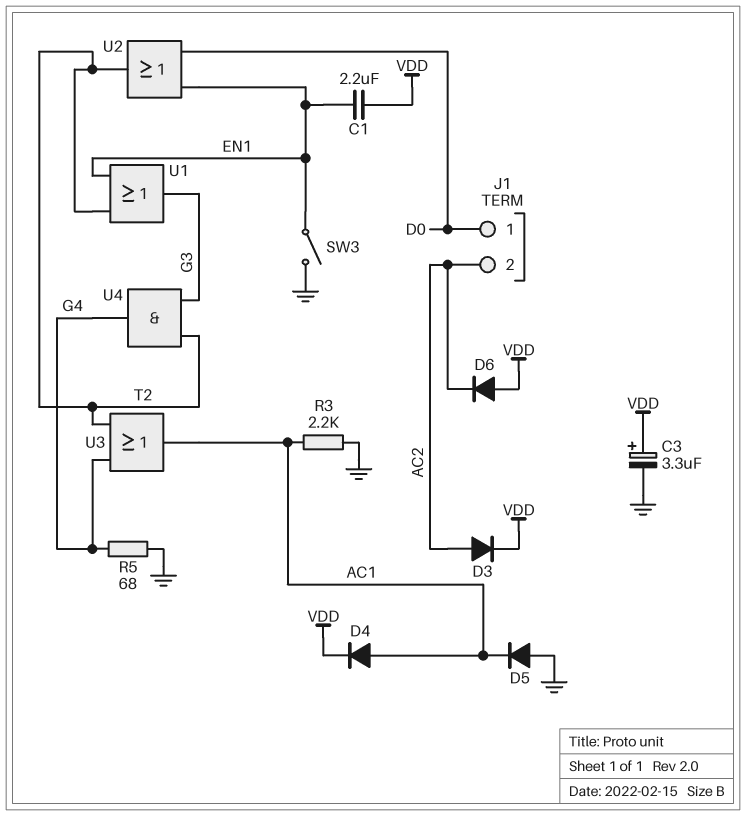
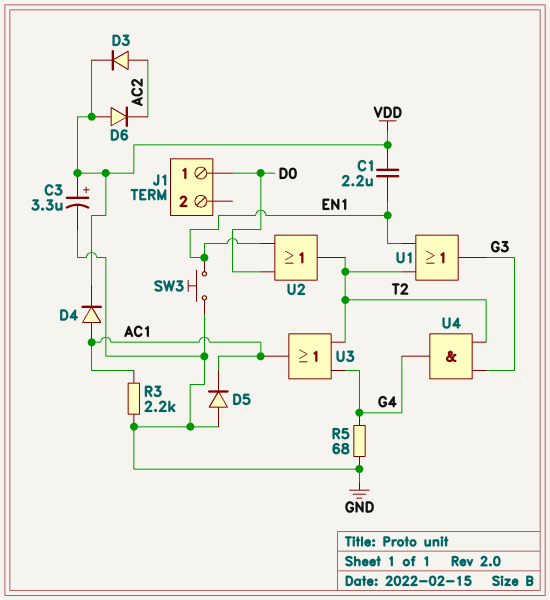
J1 pin 2: AC2 -> none
SW3: switch (EN1, GND) -> button (EN1, GND)

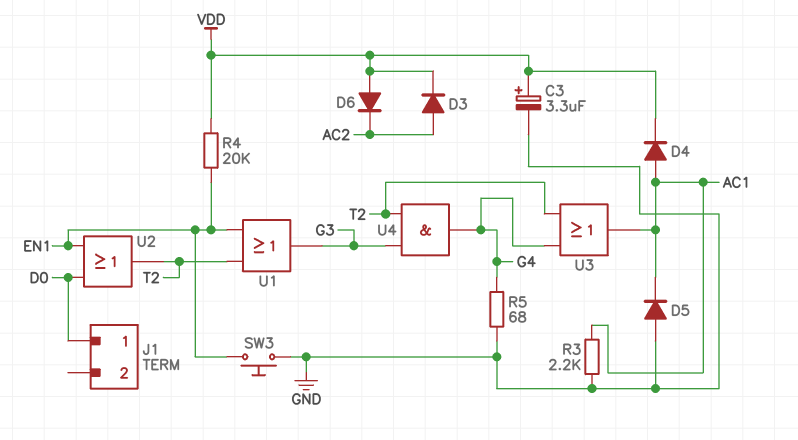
C1: 2.2uF (EN1, VDD) -> none
R4: none -> 20k (EN1, VDD)

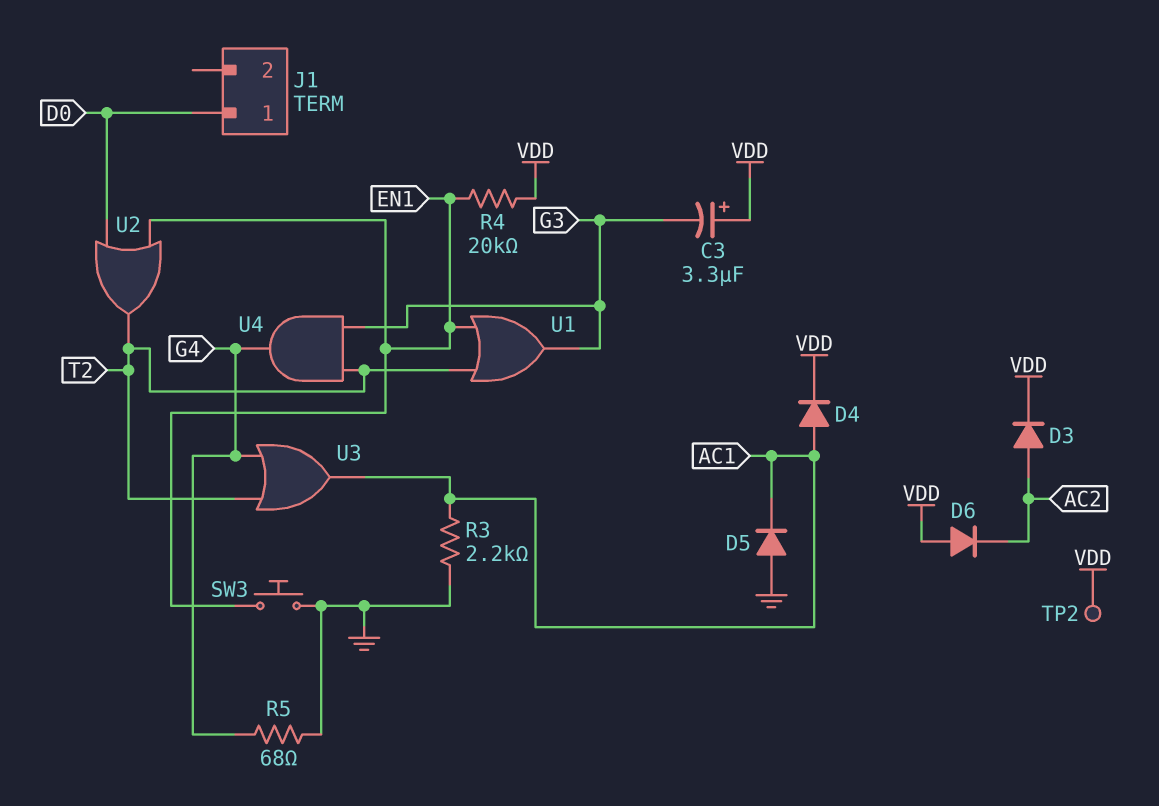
C3: 3.3uF (plus VDD, minus GND) -> 3.3uF (plus VDD, minus G3)
TP2: none -> test point (VDD)

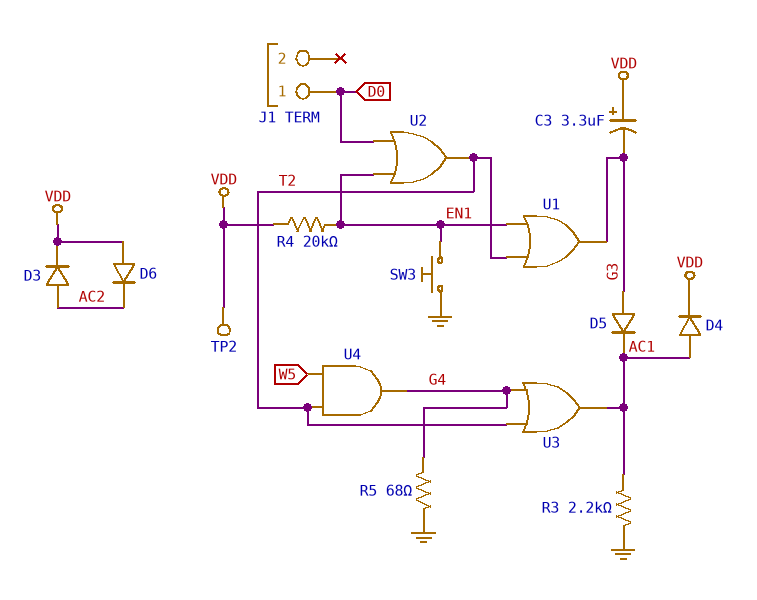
D5: diode (A GND, K AC1) -> diode (A G3, K AC1)
U4: AND (in G3, in T2, out G4) -> AND (in T2, in W5, out G4)

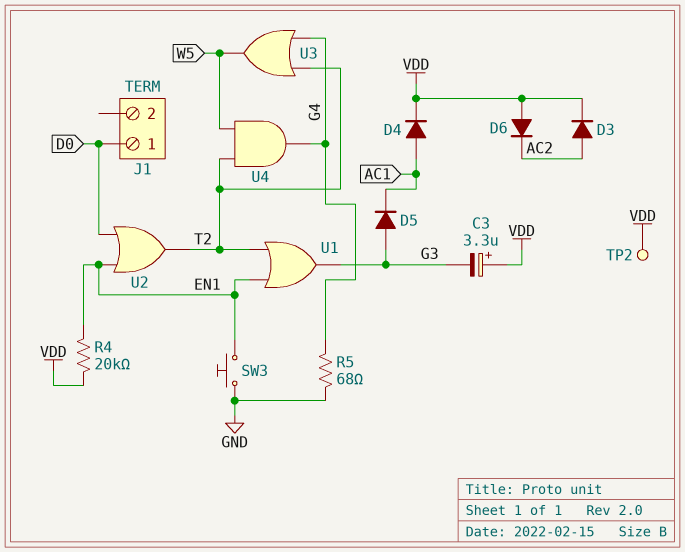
R3: 2.2k (AC1, GND) -> none
U3: OR (in G4, in T2, out AC1) -> OR (in G4, in T2, out W5)

